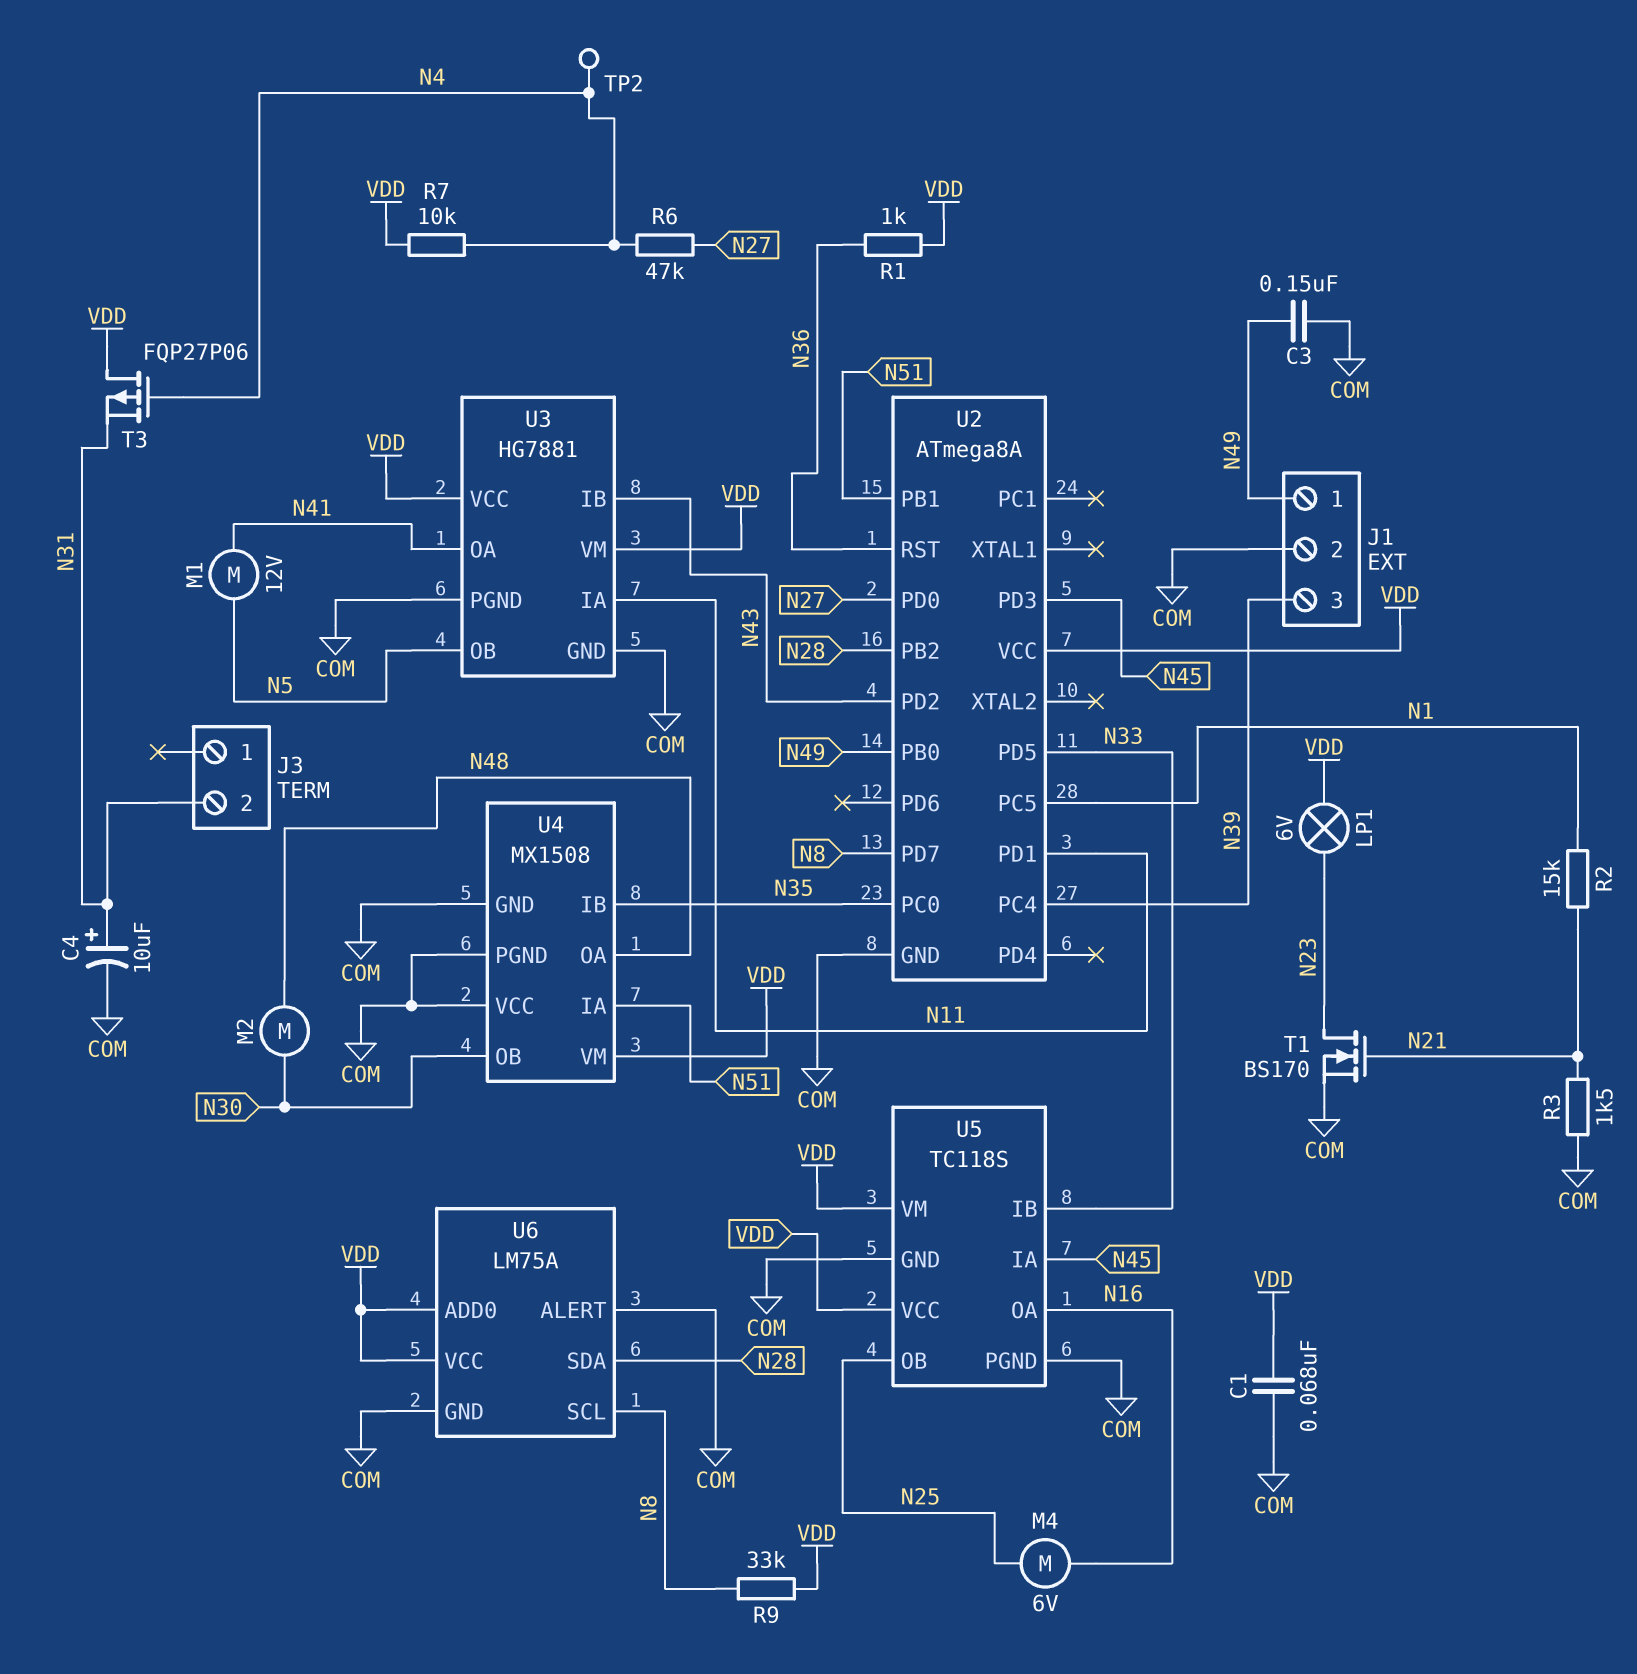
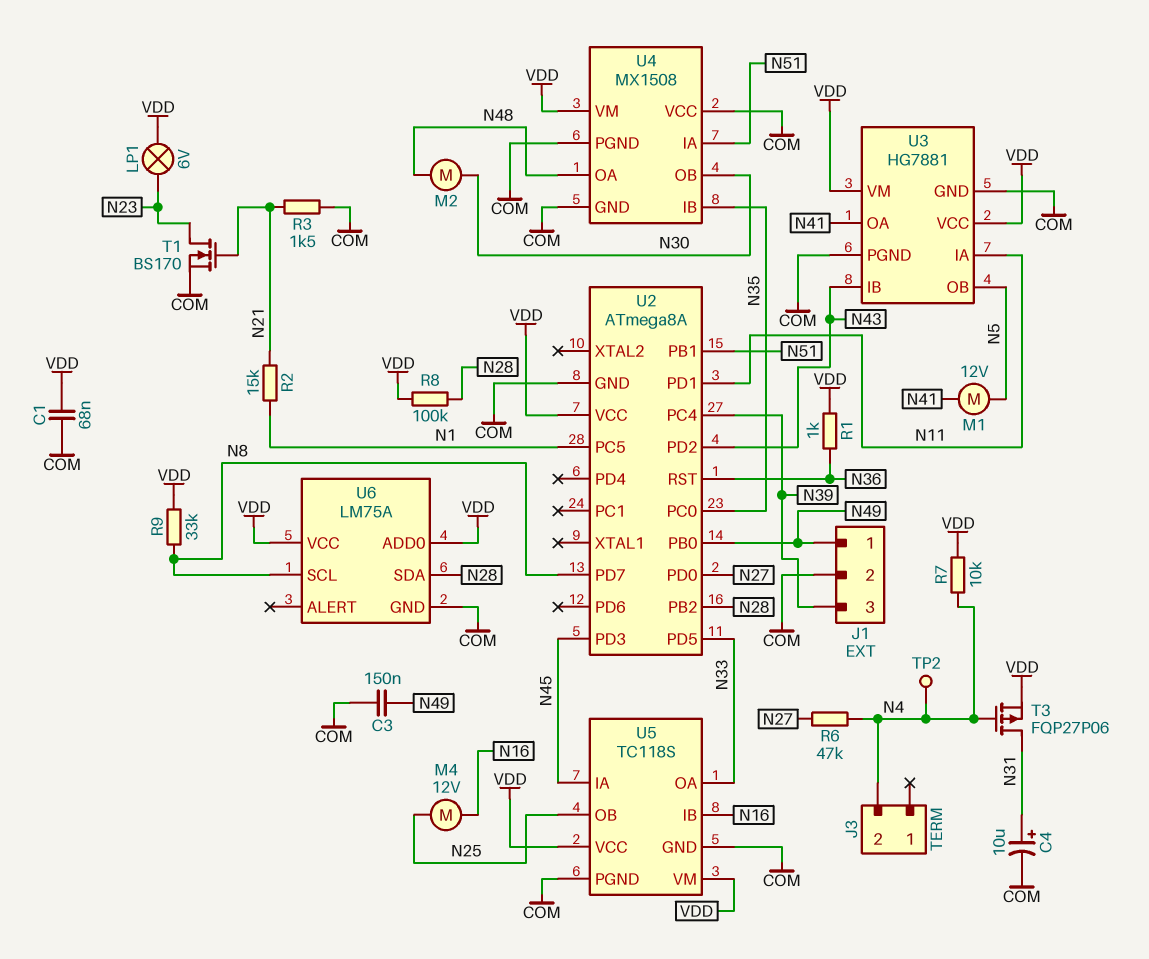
J3 pin 2: N31 -> N4
M4: motor 6V (N16, N25) -> motor 12V (N16, N25)
R8: none -> 100k (N28, VDD)
T3: PMOS FQP27P06 (G N4, D VDD, S N31) -> PMOS FQP27P06 (G N4, D N31, S VDD)
U5 pin IB: N33 -> N16
U5 pin OA: N16 -> N33
U6 pin ALERT: COM -> none

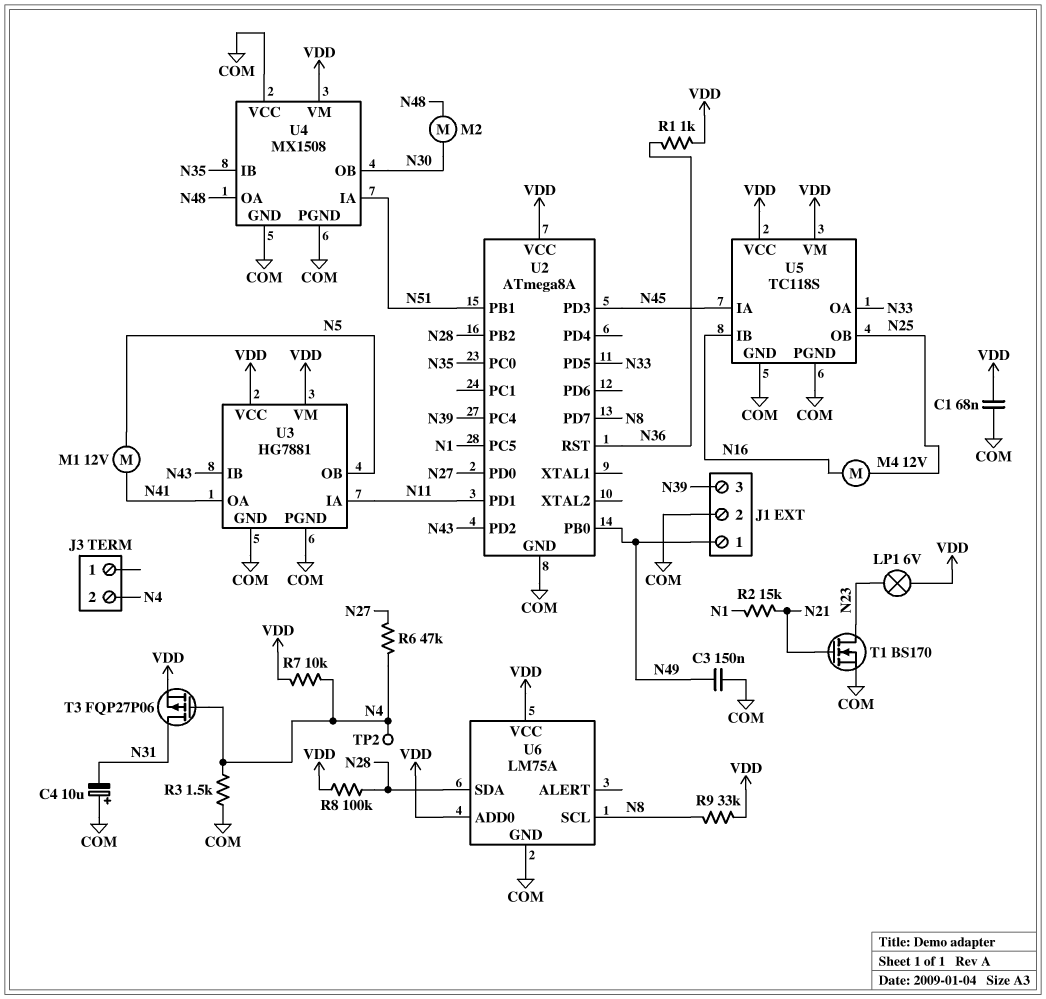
C4: 10uF (plus N31, minus COM) -> 10uF (plus COM, minus N31)
R3: 1.5k (COM, N21) -> 1.5k (COM, N4)

